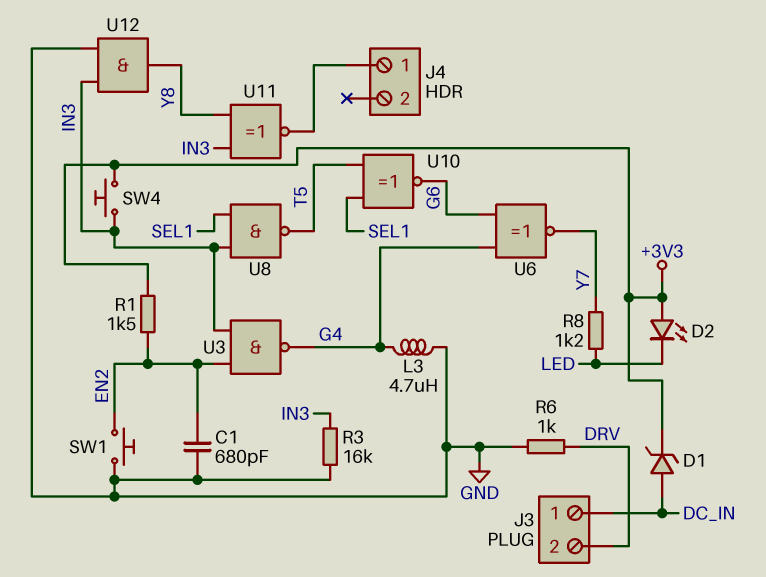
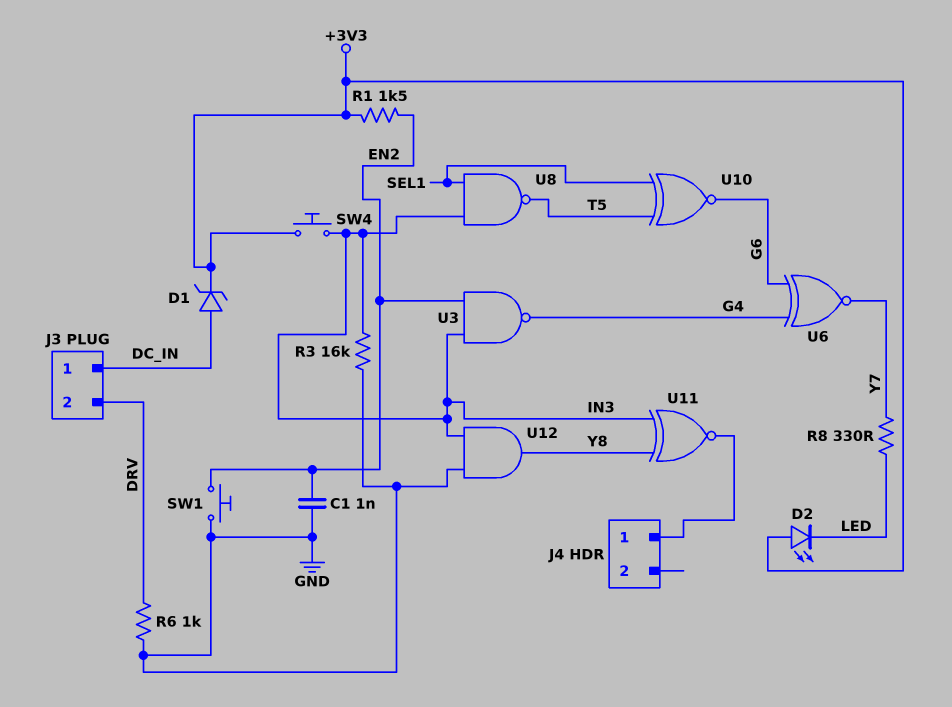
C1: 680pF (EN2, GND) -> 1nF (EN2, GND)
L3: 4.7uH (G4, GND) -> none
R8: 1.2k (LED, Y7) -> 330 (LED, Y7)

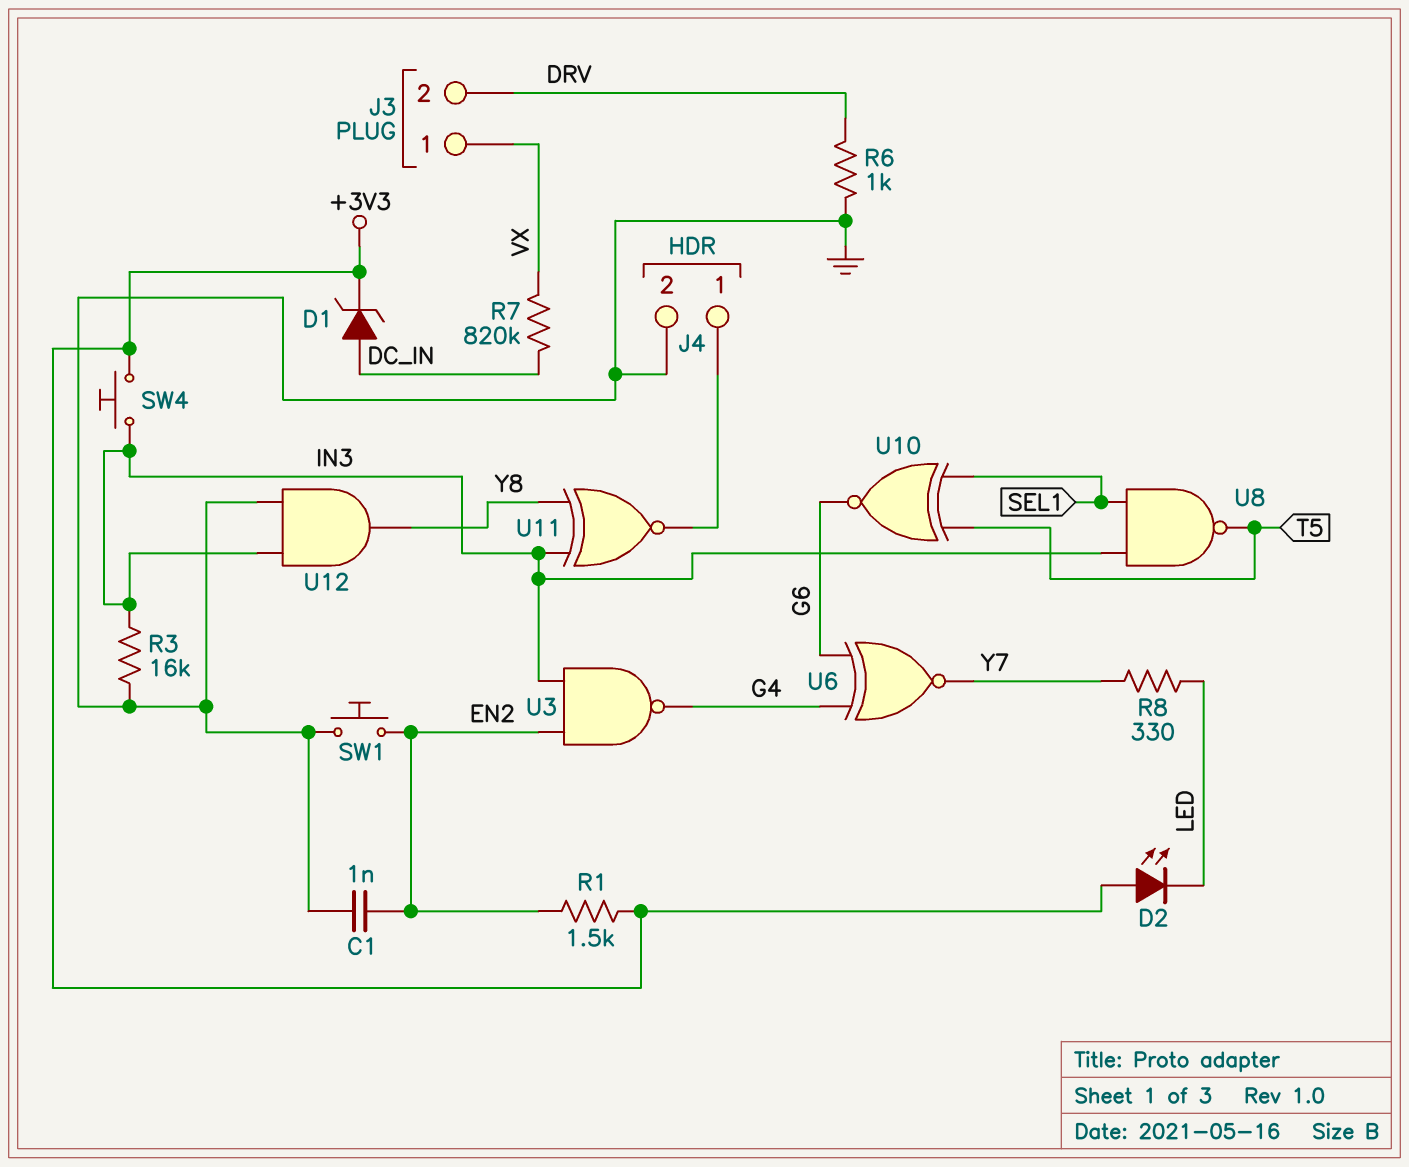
J3 pin 1: DC_IN -> VX
J4 pin 2: none -> GND
R7: none -> 820k (DC_IN, VX)

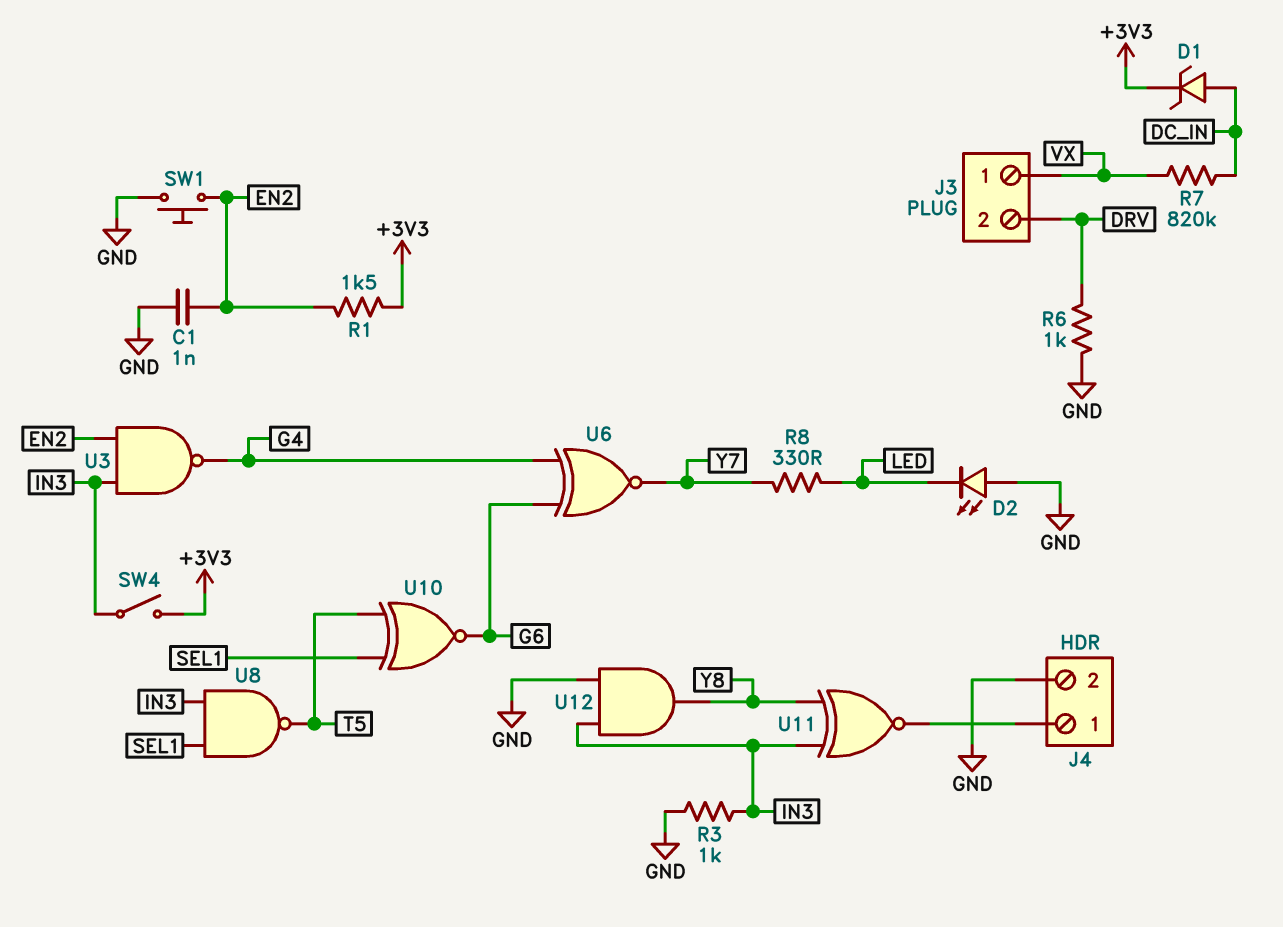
D2: LED (A +3V3, K LED) -> LED (A GND, K LED)
R3: 16k (GND, IN3) -> 1k (GND, IN3)
SW4: button (+3V3, IN3) -> switch (+3V3, IN3)

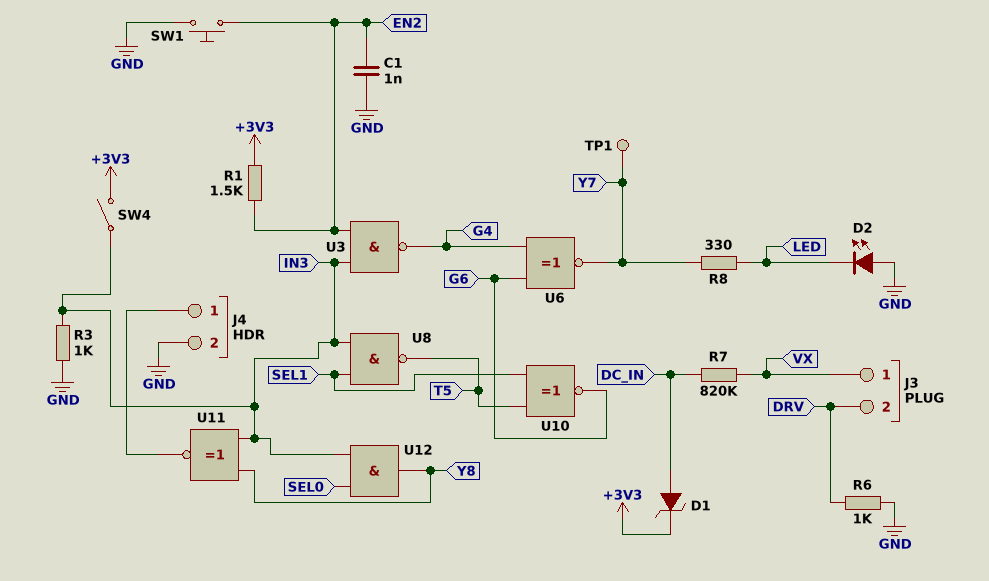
TP1: none -> test point (Y7)
U12: AND (in GND, in IN3, out Y8) -> AND (in IN3, in SEL0, out Y8)

